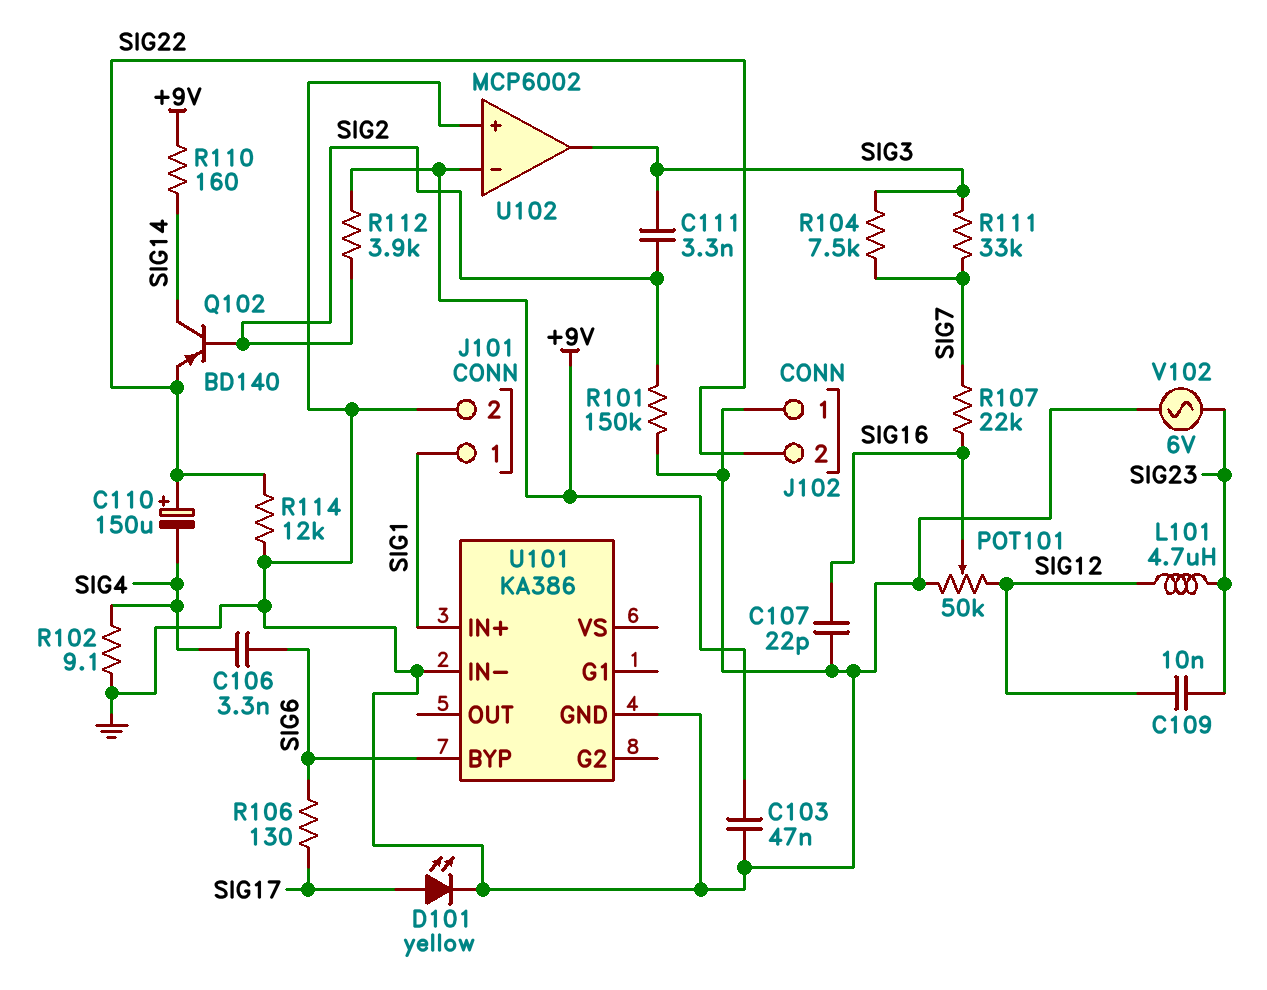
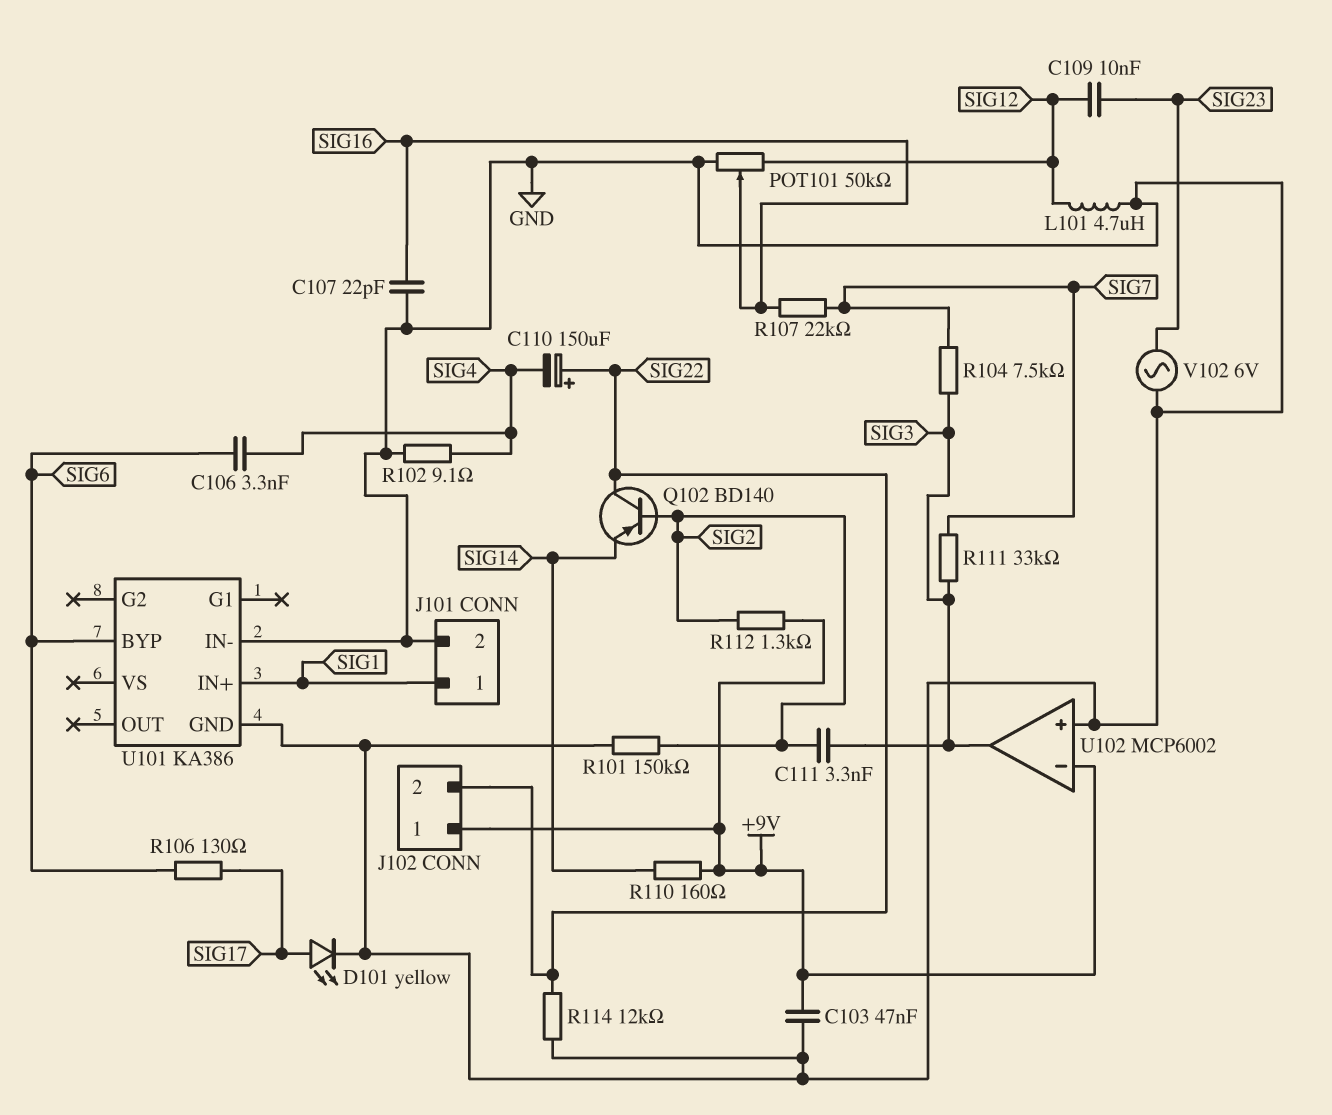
J102 pin 1: GND -> +9V
L101: 4.7uH (SIG12, SIG23) -> 4.7uH (GND, SIG12)
Q102: PNP BD140 (B SIG2, C SIG14, E SIG22) -> PNP BD140 (B SIG2, C SIG22, E SIG14)
R112: 3.9k (+9V, SIG2) -> 1.3k (+9V, SIG2)

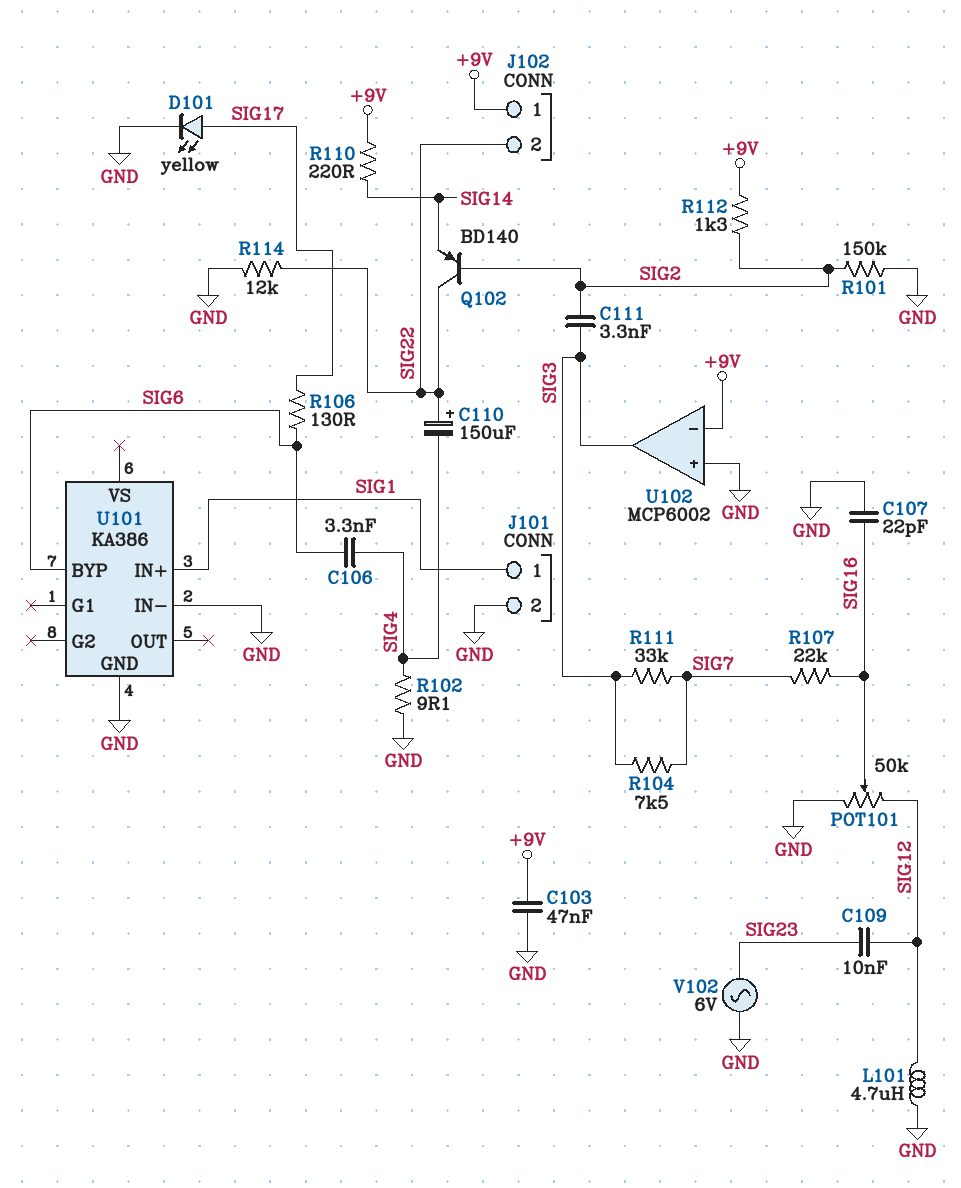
R110: 160 (+9V, SIG14) -> 220 (+9V, SIG14)

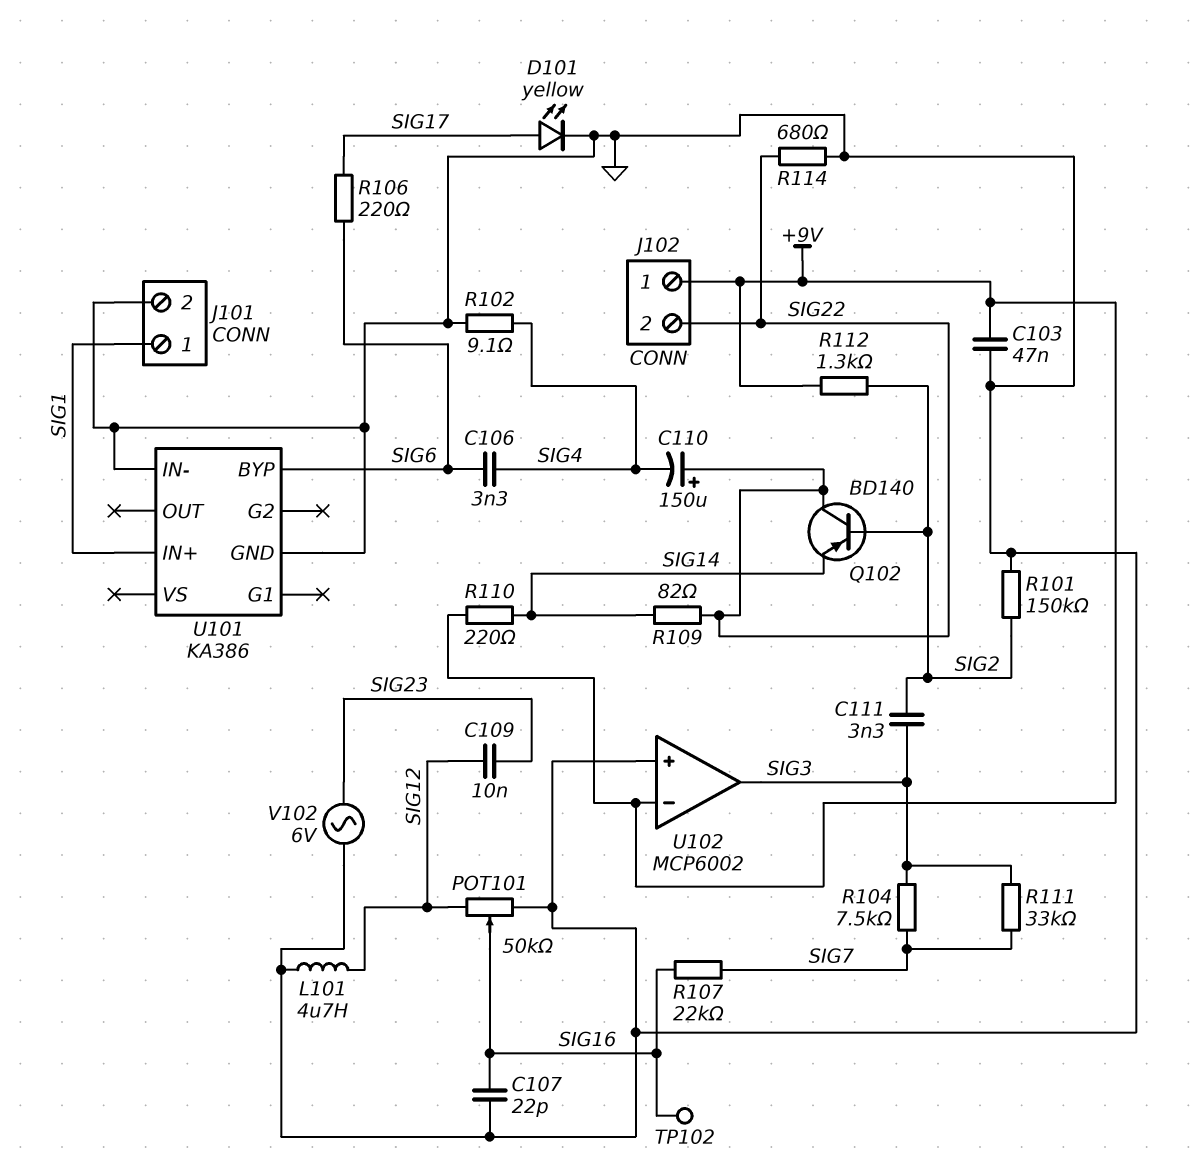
R106: 130 (SIG6, SIG17) -> 220 (SIG6, SIG17)
R109: none -> 82 (SIG14, SIG22)
R114: 12k (GND, SIG22) -> 680 (GND, SIG22)
TP102: none -> test point (SIG16)

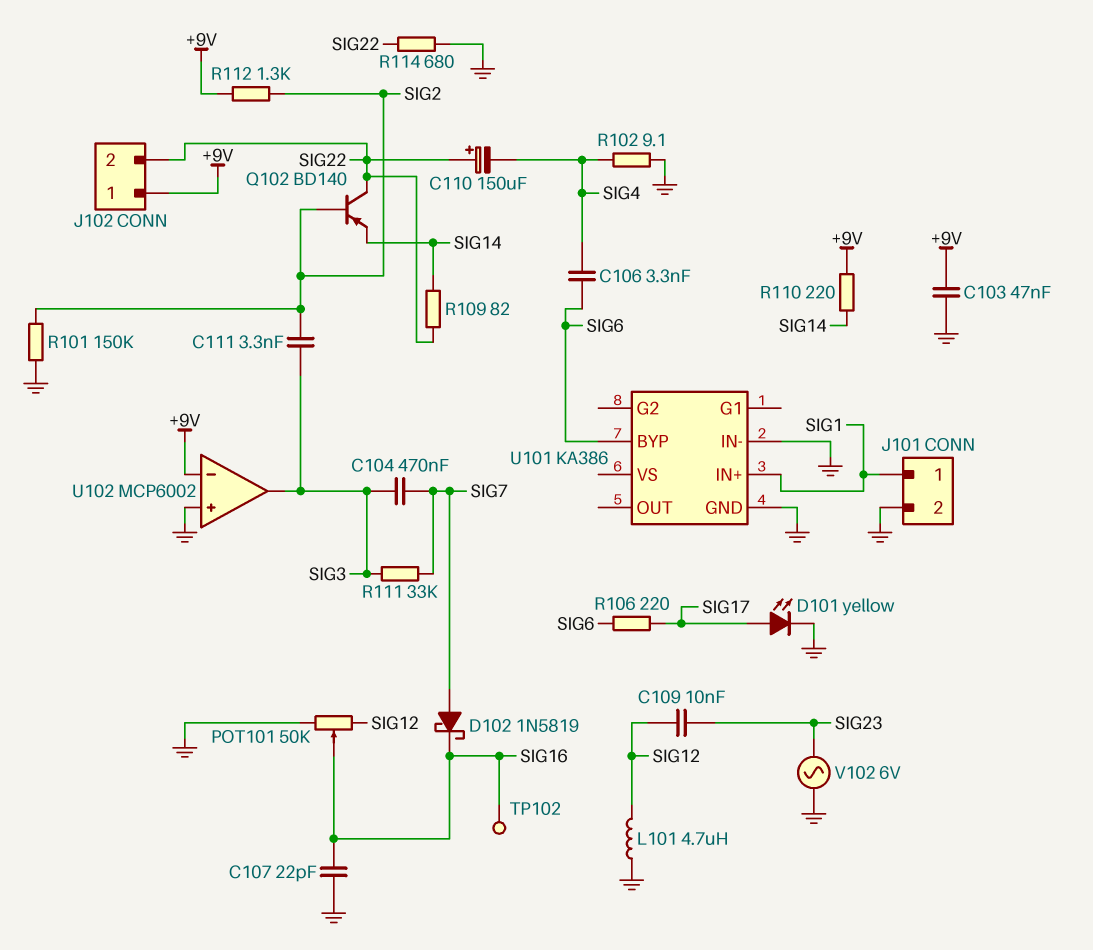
C104: none -> 470nF (SIG3, SIG7)
D102: none -> schottky 1N5819 (A SIG7, K SIG16)
R104: 7.5k (SIG3, SIG7) -> none
R107: 22k (SIG7, SIG16) -> none

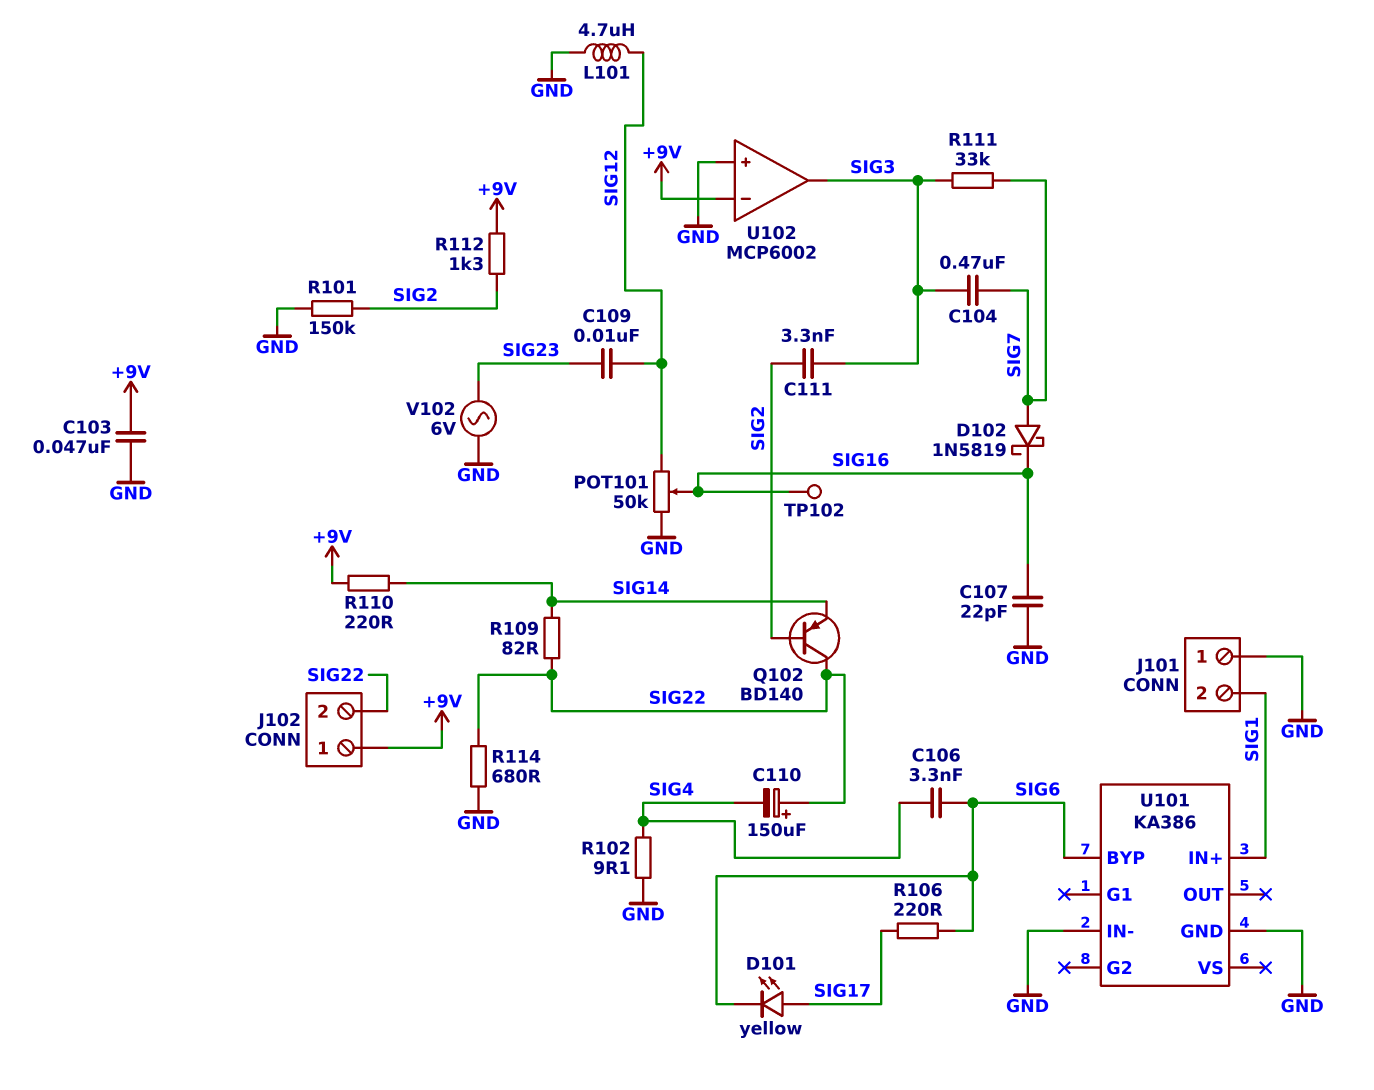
D101: LED yellow (A SIG17, K GND) -> LED yellow (A SIG17, K SIG6)
J101 pin 1: SIG1 -> GND
J101 pin 2: GND -> SIG1

